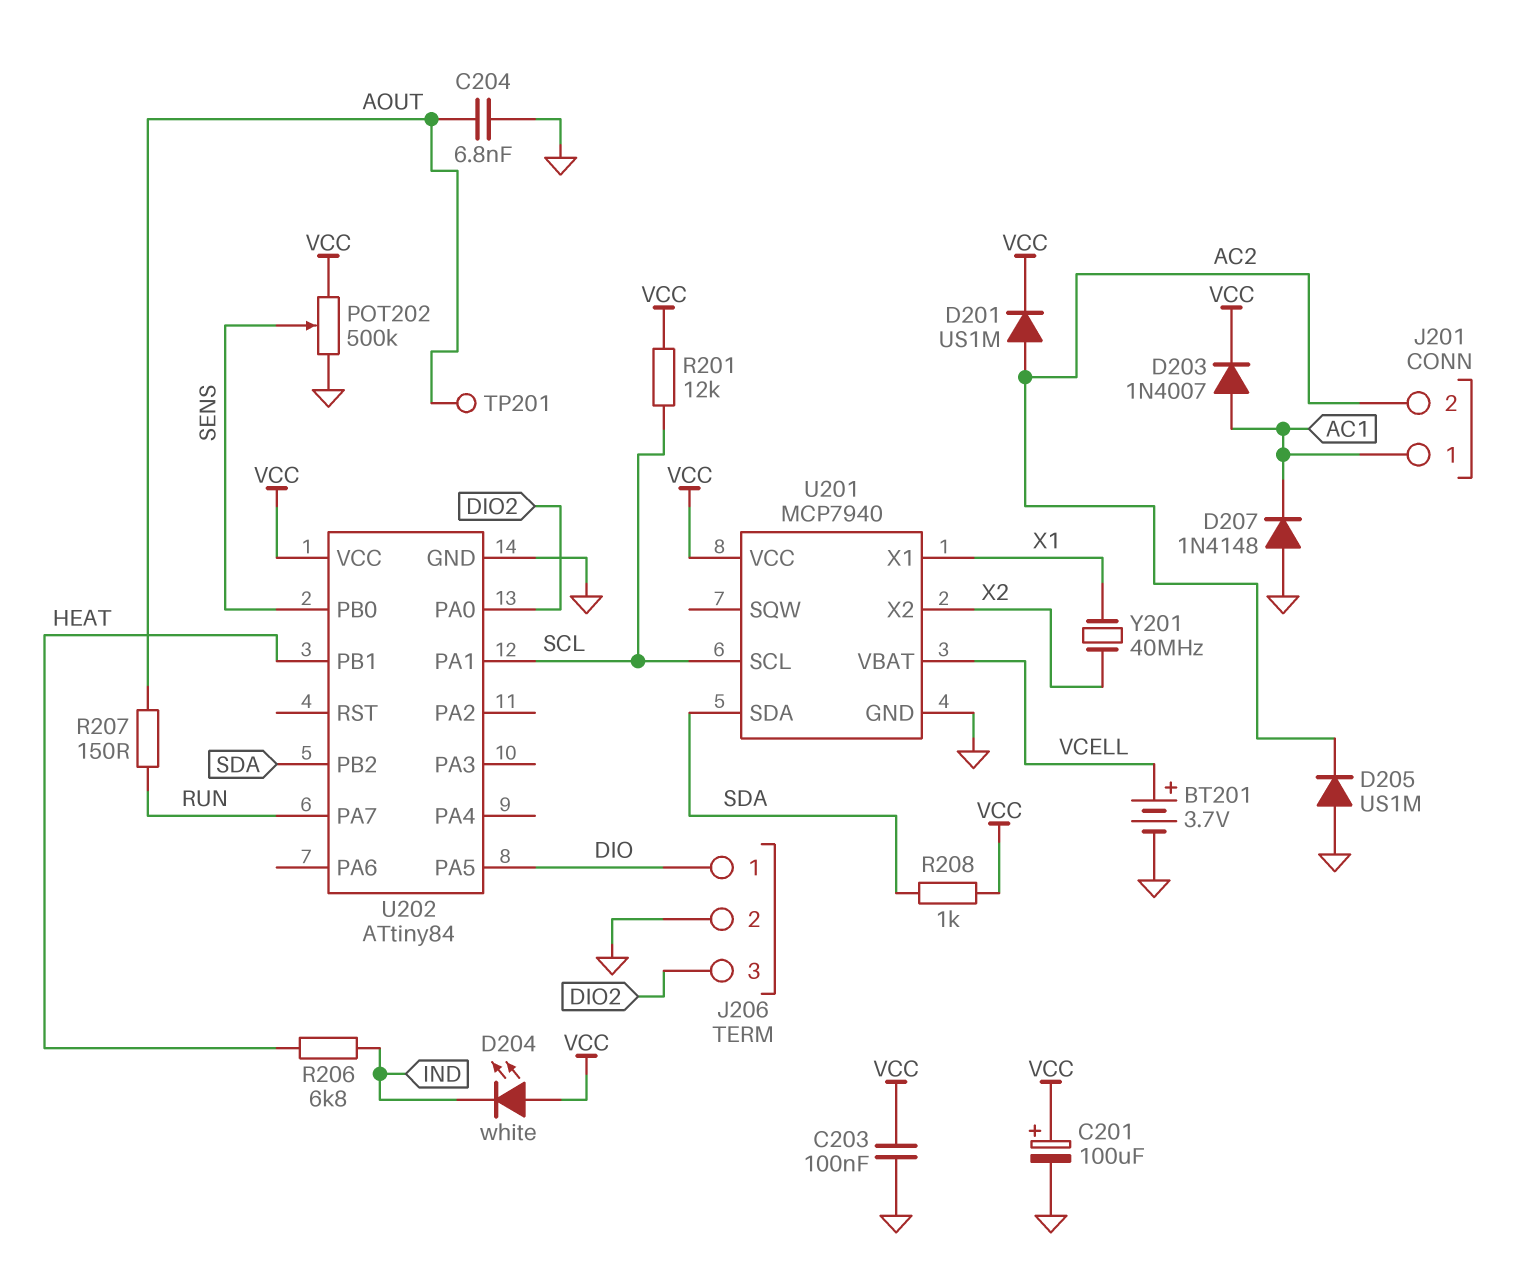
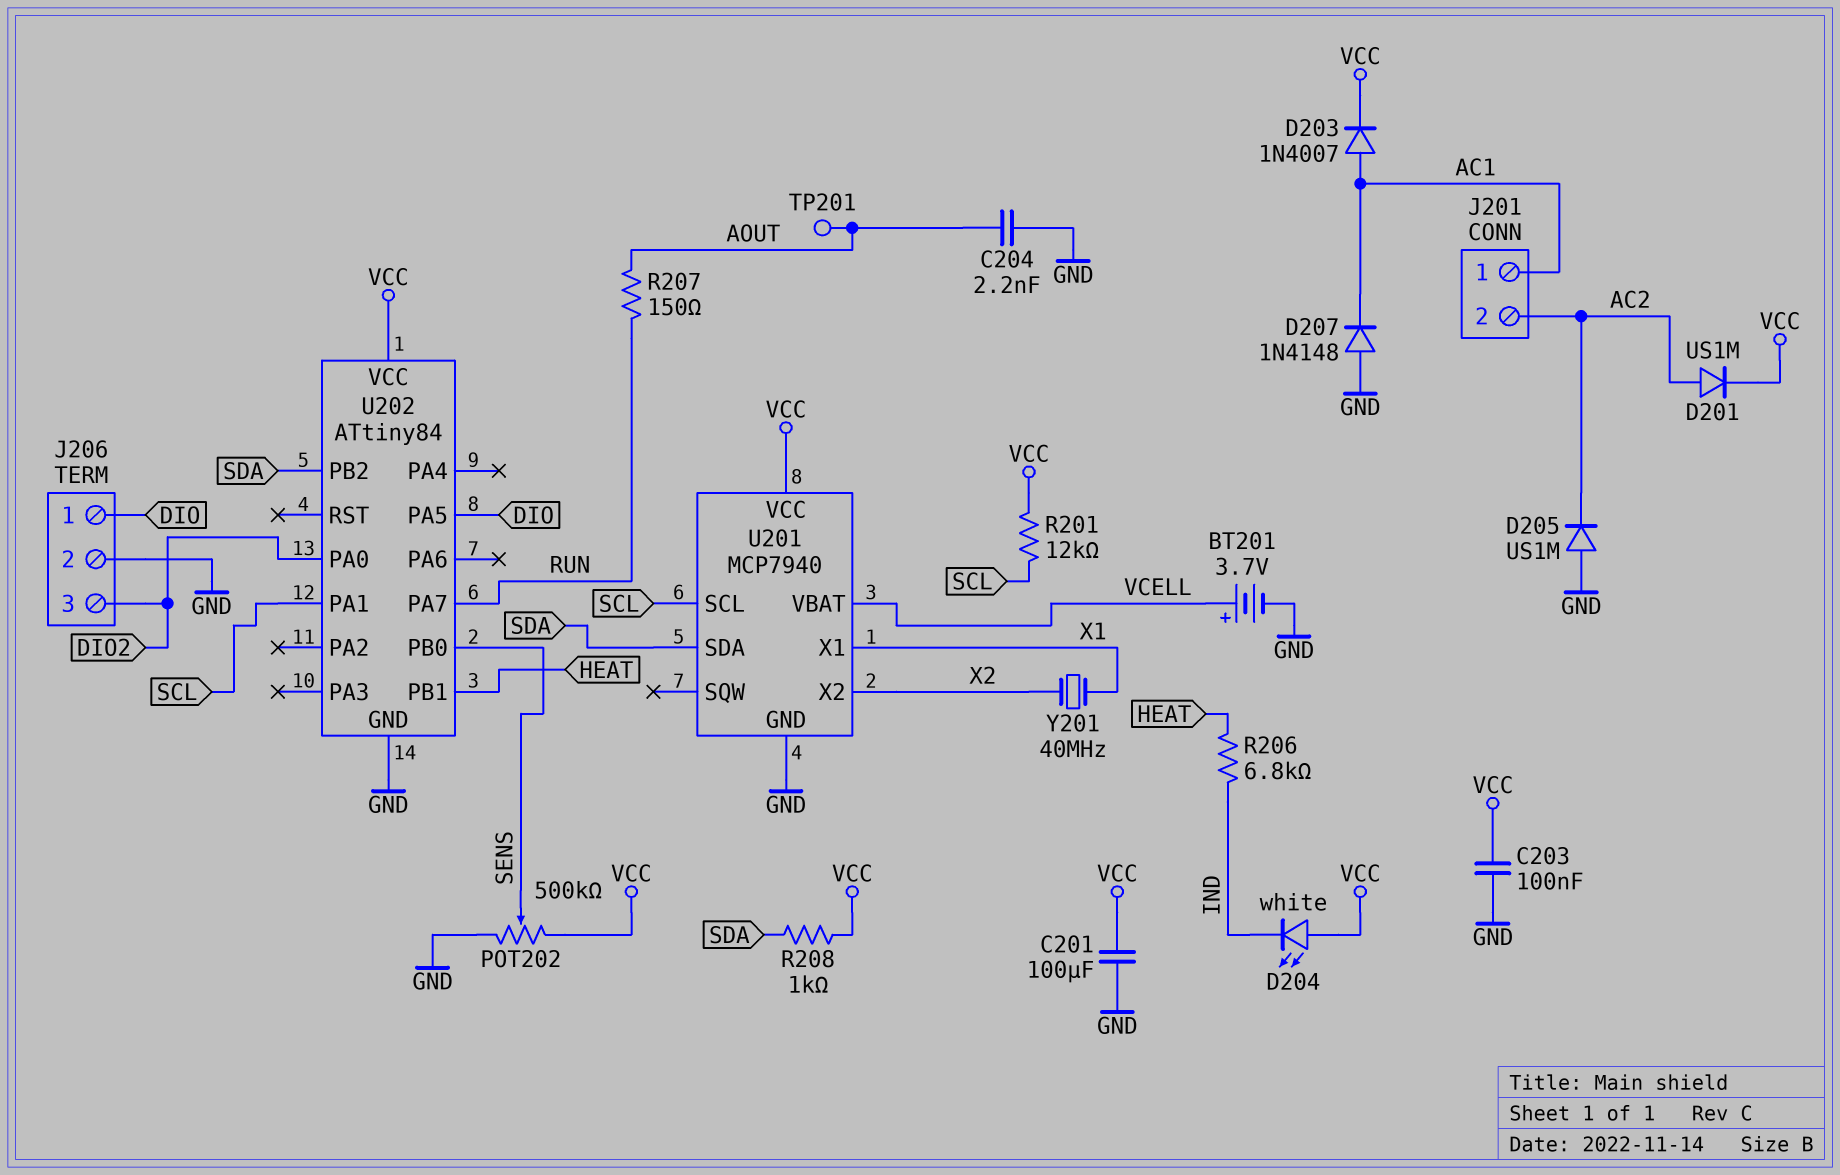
C201: 100uF (plus VCC, minus GND) -> 100uF (GND, VCC)
C204: 6.8nF (AOUT, GND) -> 2.2nF (AOUT, GND)

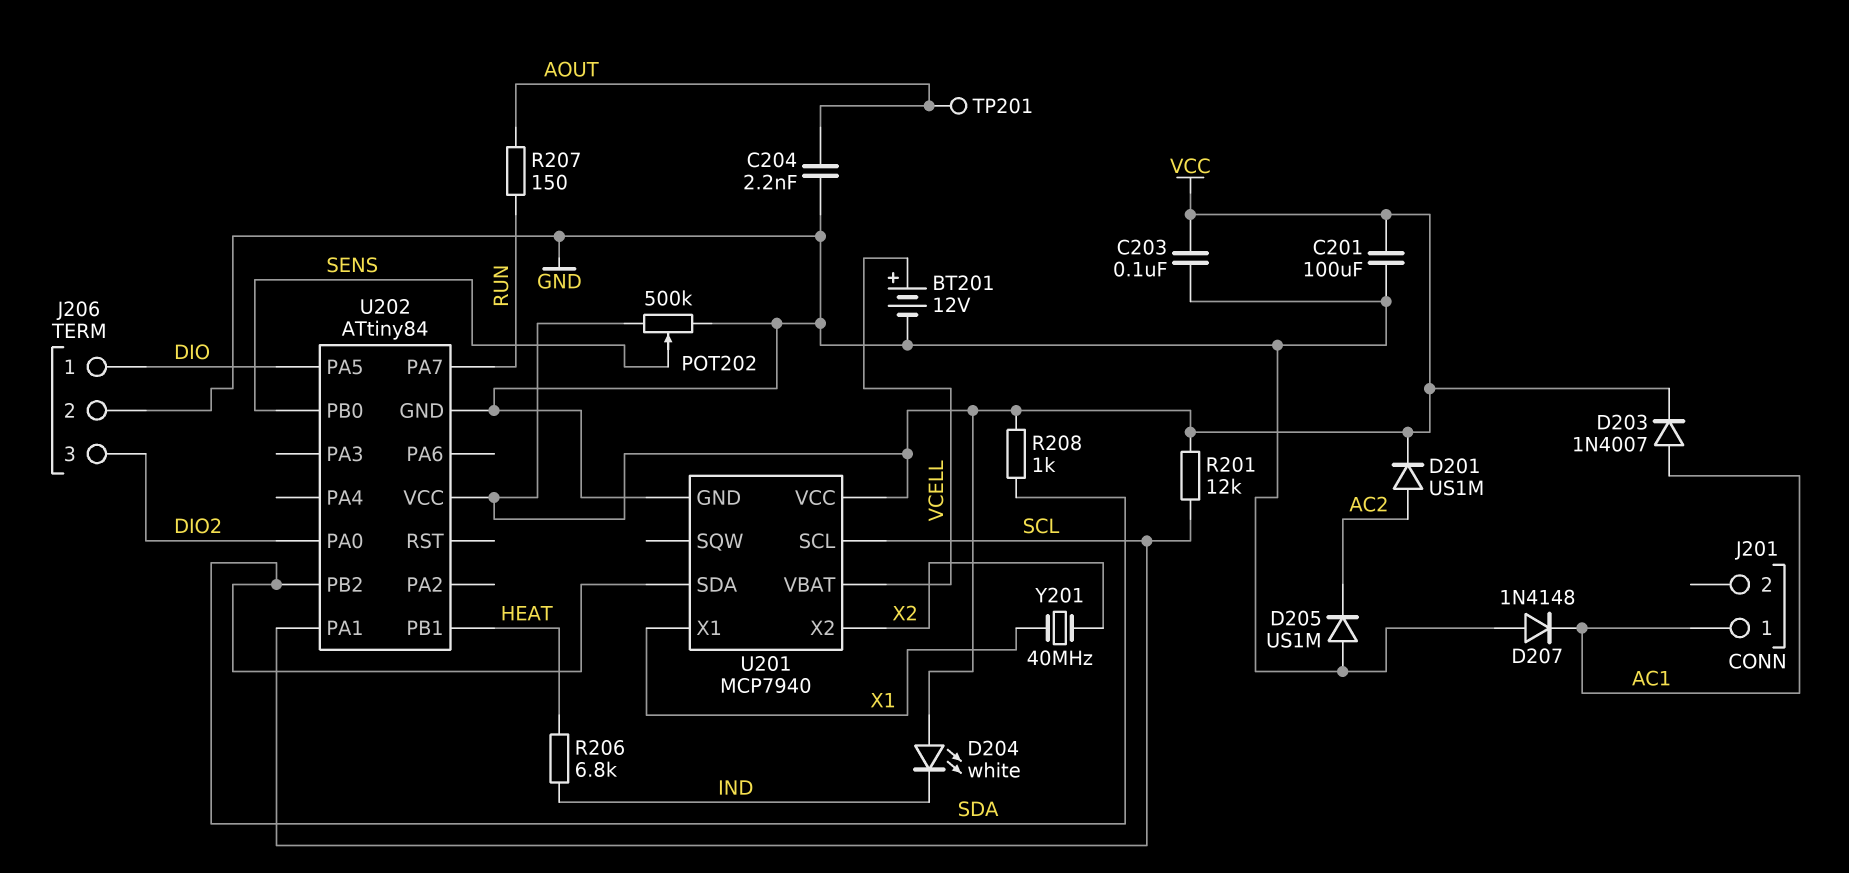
BT201: 3.7V (plus VCELL, minus GND) -> 12V (plus VCELL, minus GND)
J201 pin 2: AC2 -> none

